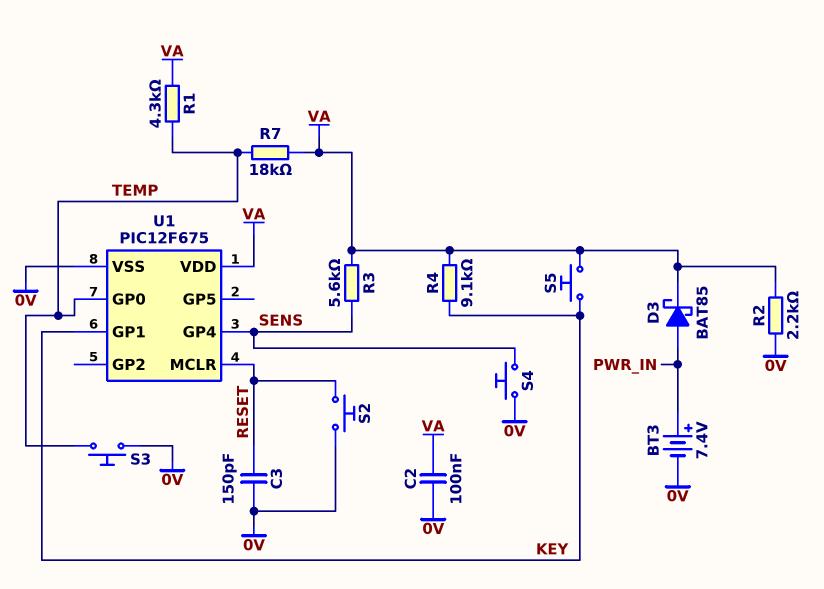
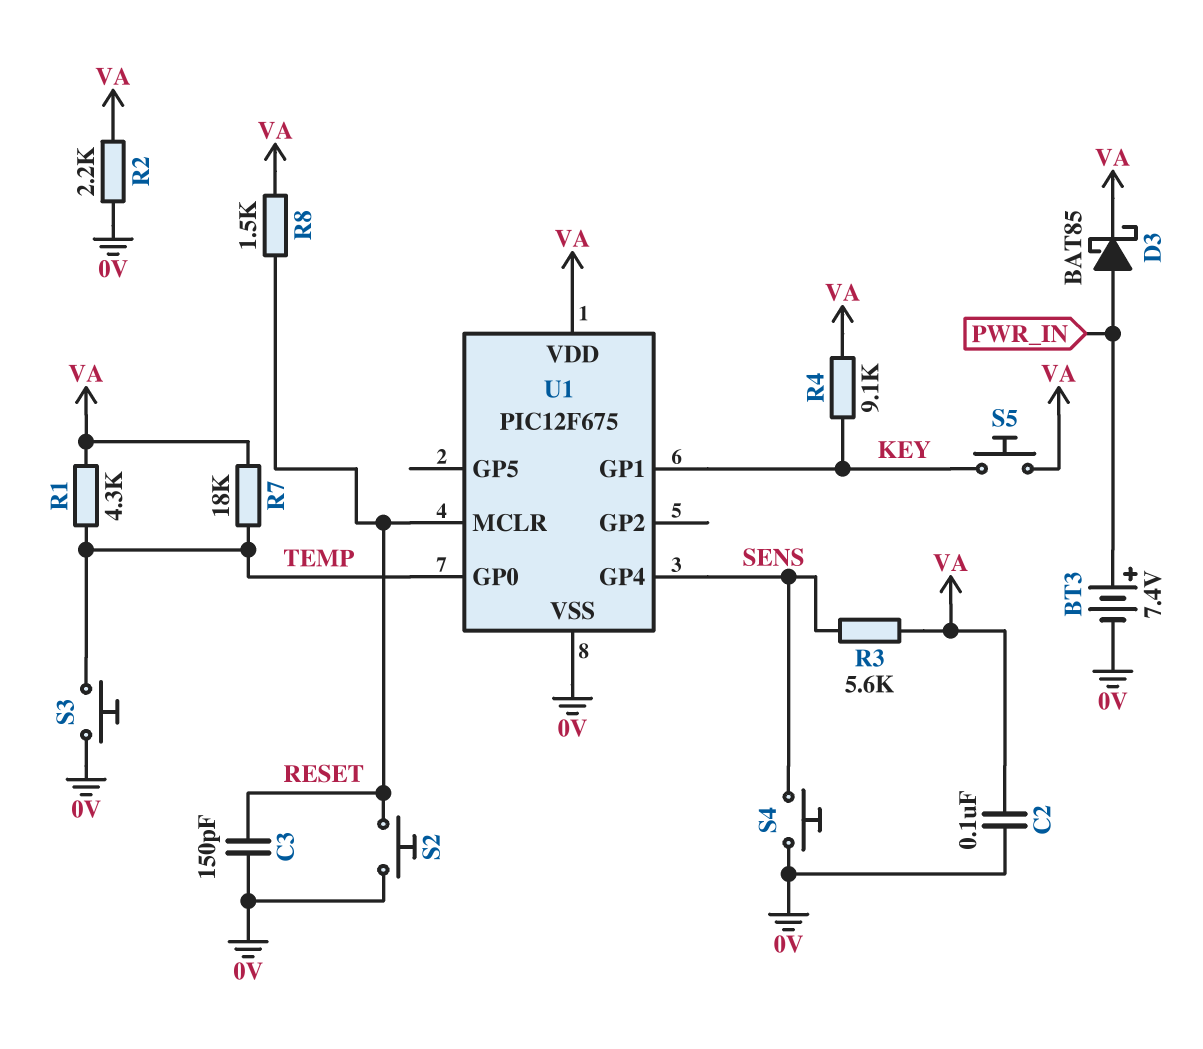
R8: none -> 1.5k (RESET, VA)

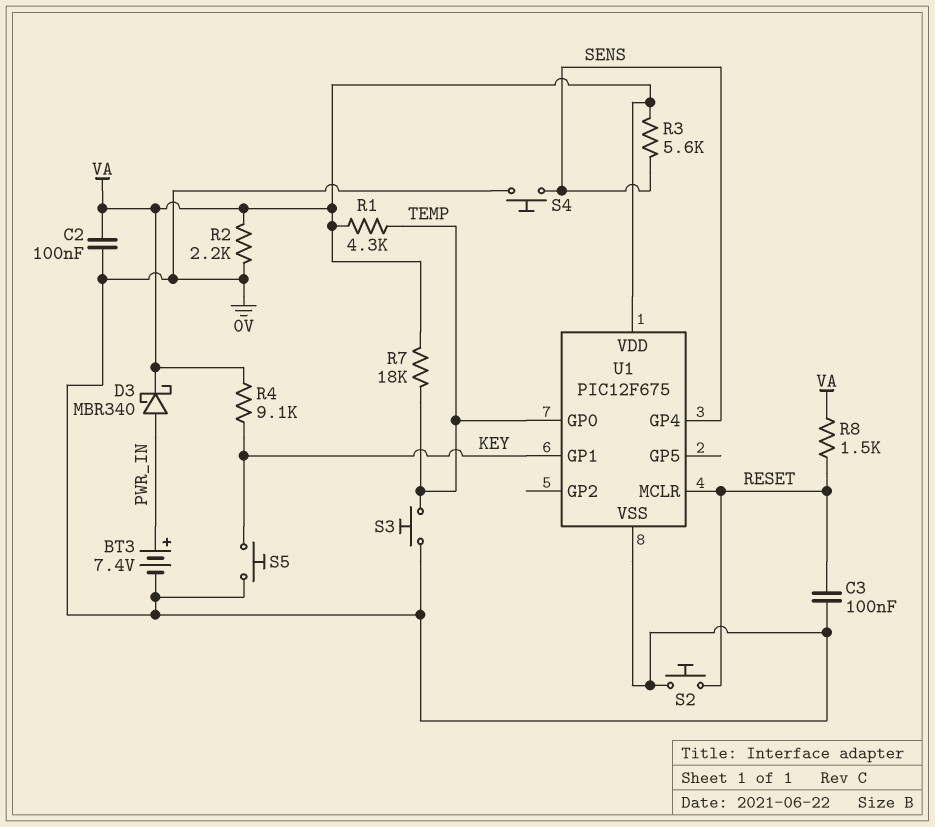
C3: 150pF (0V, RESET) -> 100nF (0V, RESET)
D3: schottky BAT85 (A PWR_IN, K VA) -> schottky MBR340 (A PWR_IN, K VA)
S5: button (KEY, VA) -> button (0V, KEY)

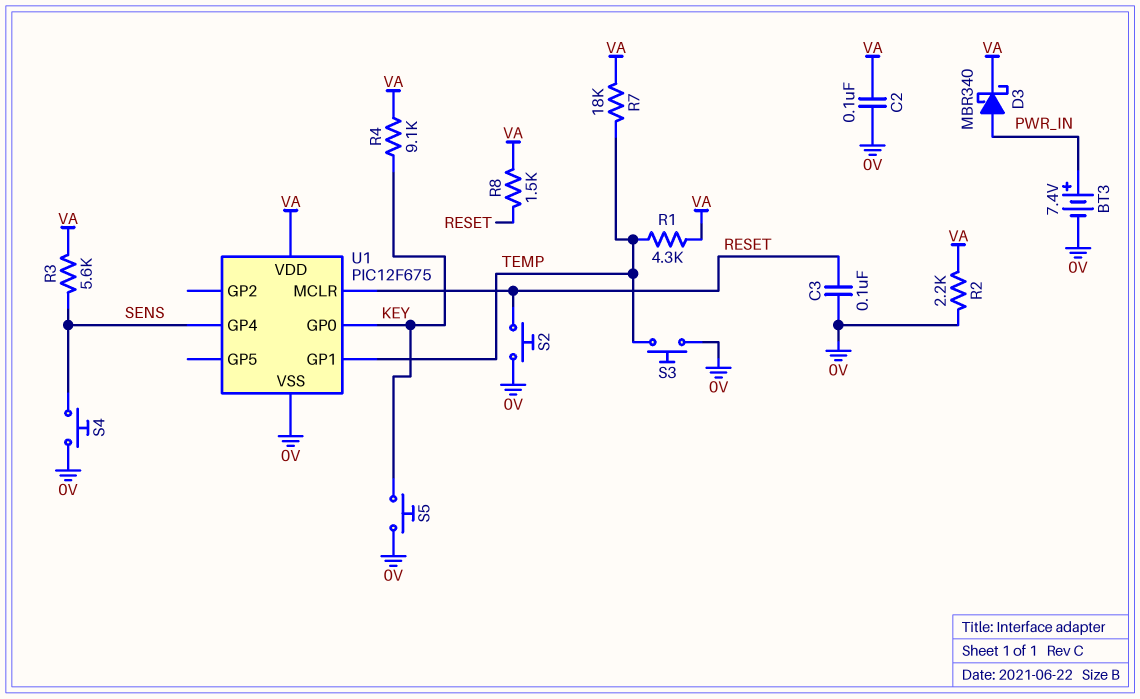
U1 pin GP0: TEMP -> KEY
U1 pin GP1: KEY -> TEMP

